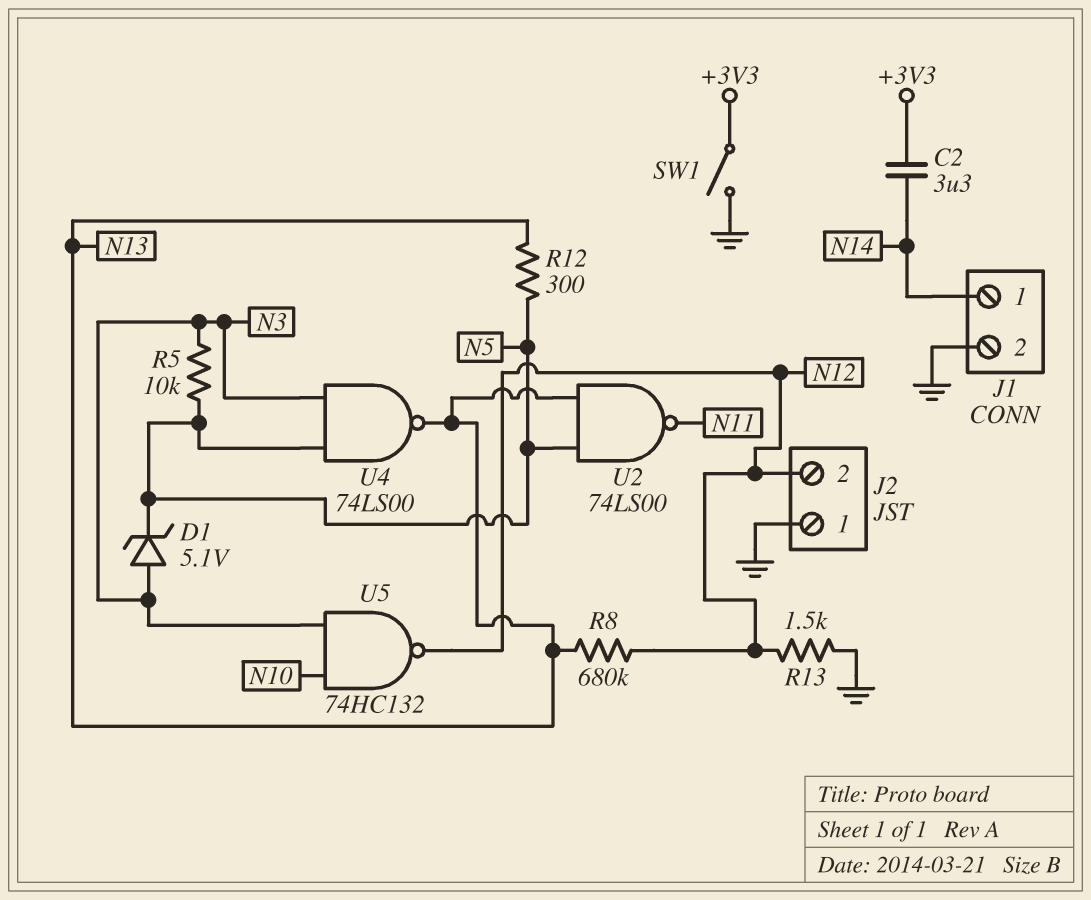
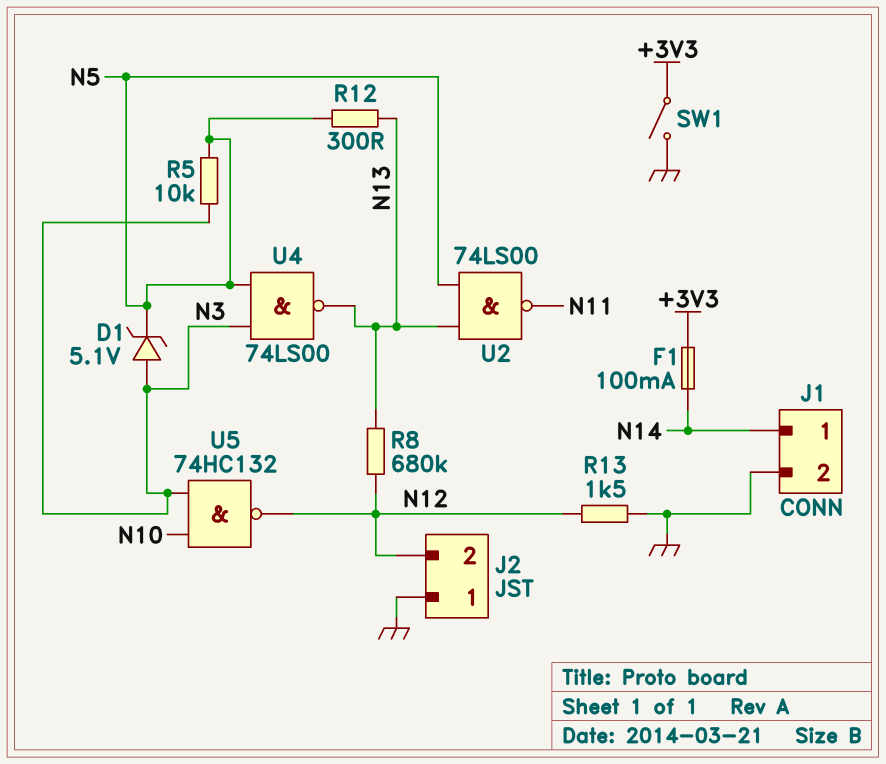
C2: 3.3uF (+3V3, N14) -> none
F1: none -> 100mA (+3V3, N14)

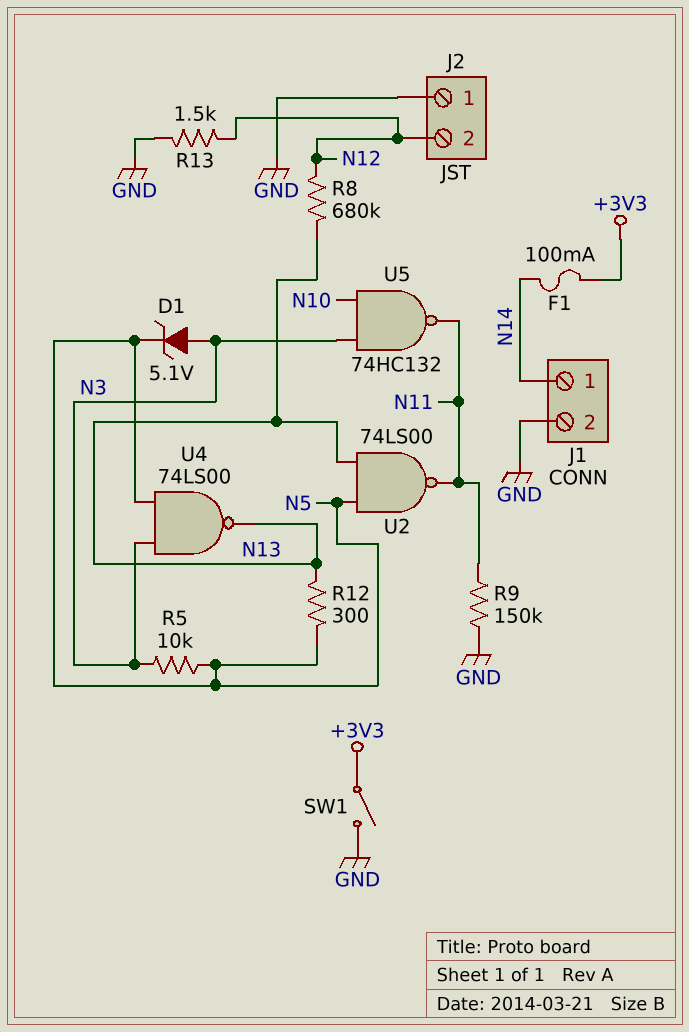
R9: none -> 150k (GND, N11)
U5: NAND 74HC132 (in N3, in N10, out N12) -> NAND 74HC132 (in N3, in N10, out N11)

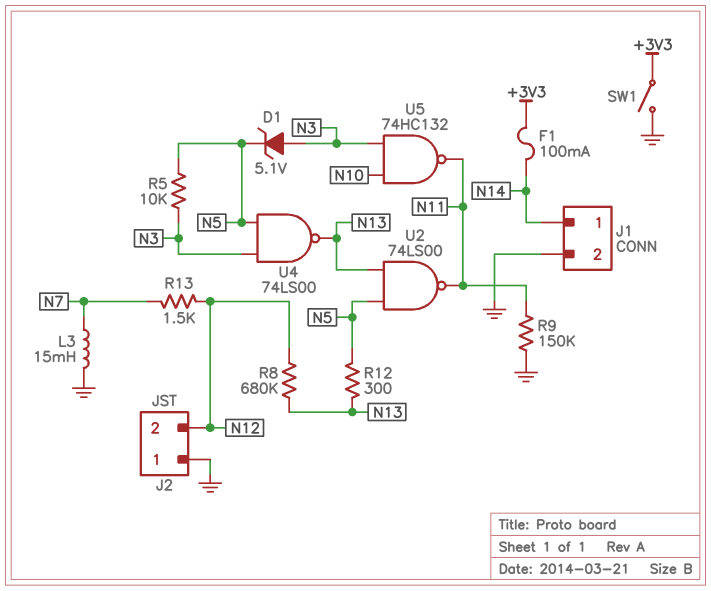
L3: none -> 15mH (GND, N7)
R13: 1.5k (GND, N12) -> 1.5k (N7, N12)

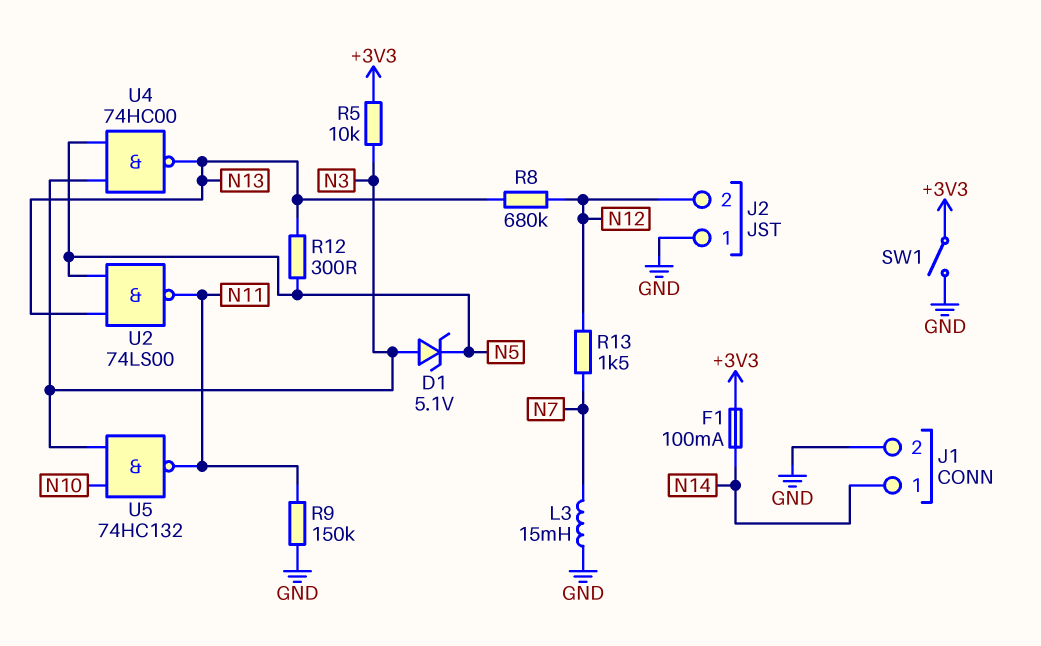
R5: 10k (N3, N5) -> 10k (+3V3, N3)
U4: NAND 74LS00 (in N3, in N5, out N13) -> NAND 74HC00 (in N3, in N5, out N13)

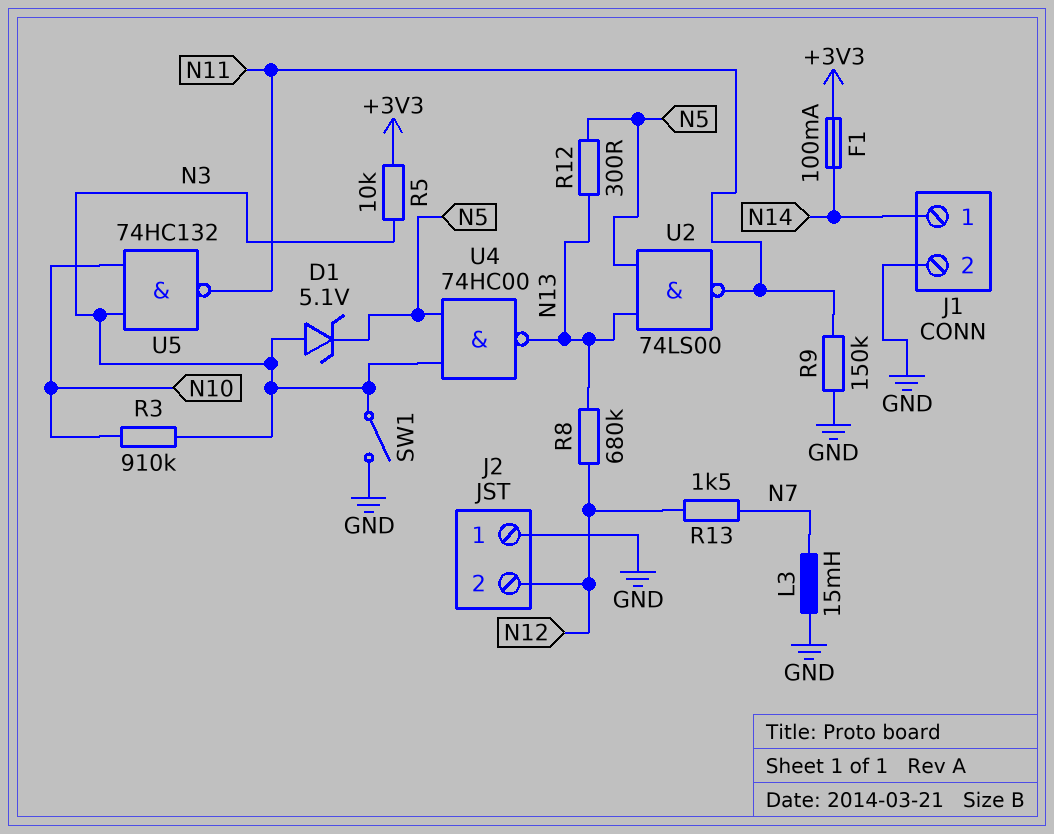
R3: none -> 910k (N3, N10)
SW1: switch (+3V3, GND) -> switch (GND, N3)

